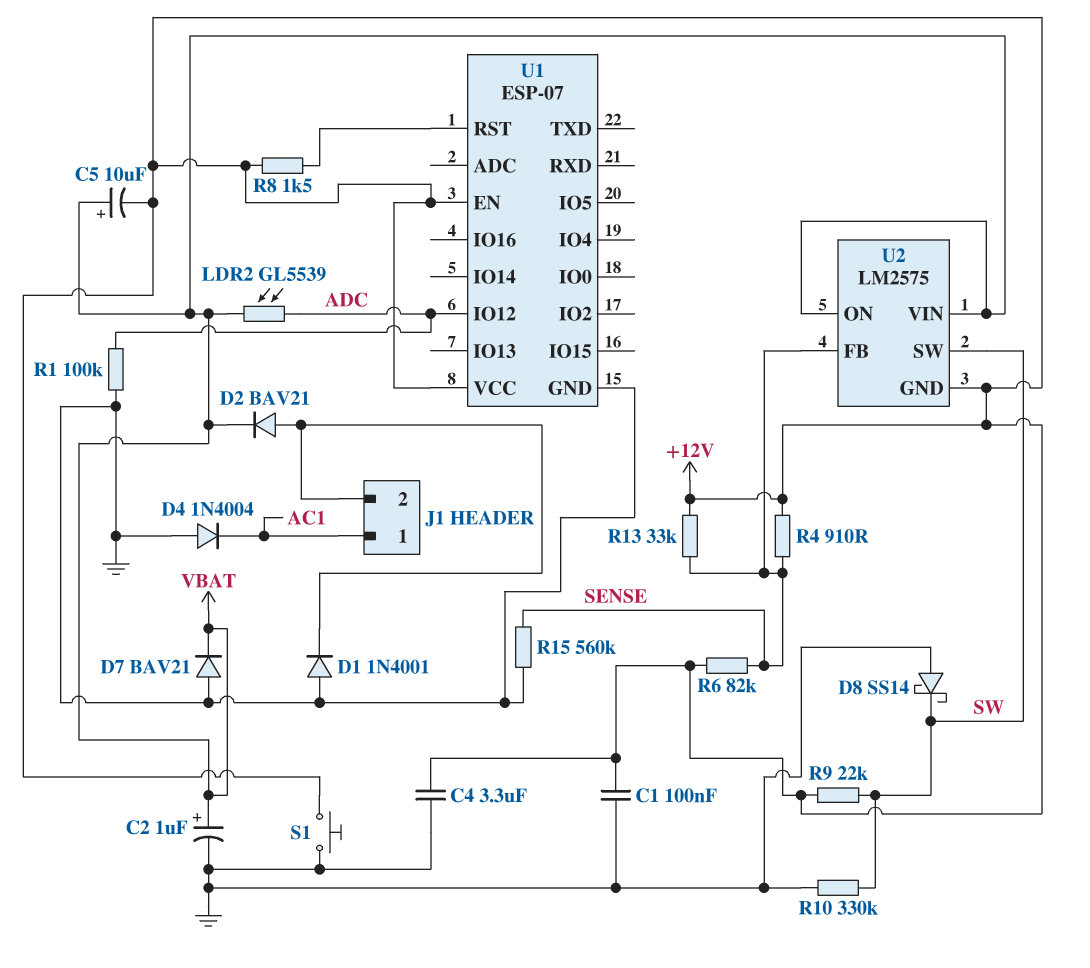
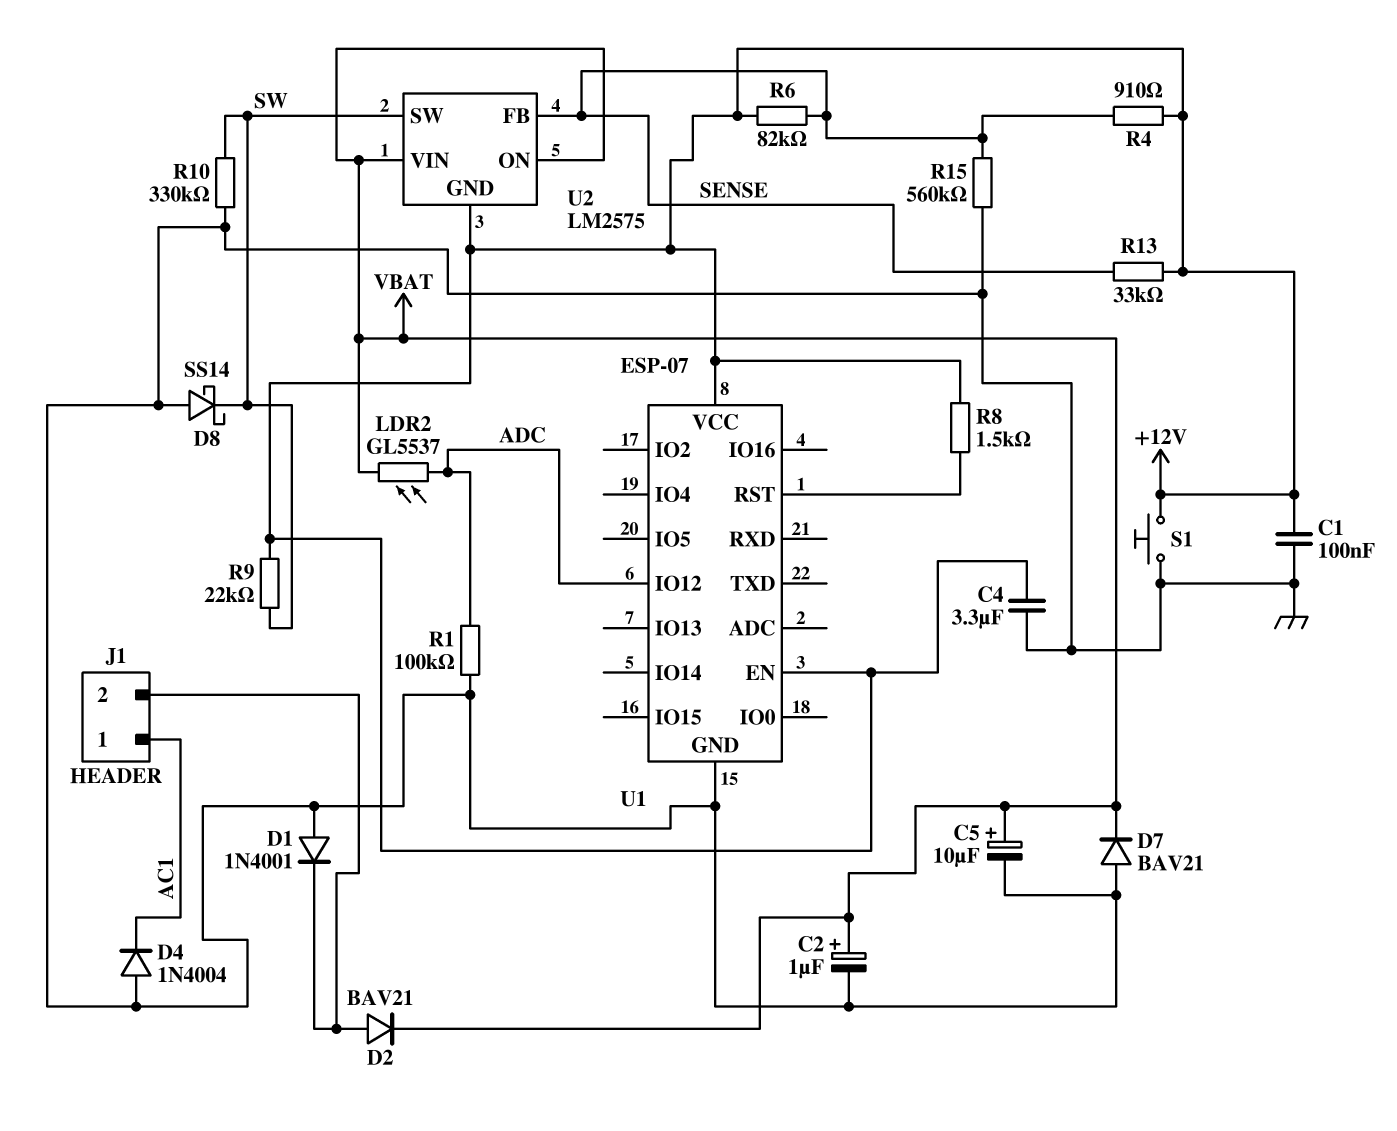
C5: 10uF (plus VBAT, minus +12V) -> 10uF (plus VBAT, minus GND)
LDR2: GL5539 (ADC, VBAT) -> GL5537 (ADC, VBAT)

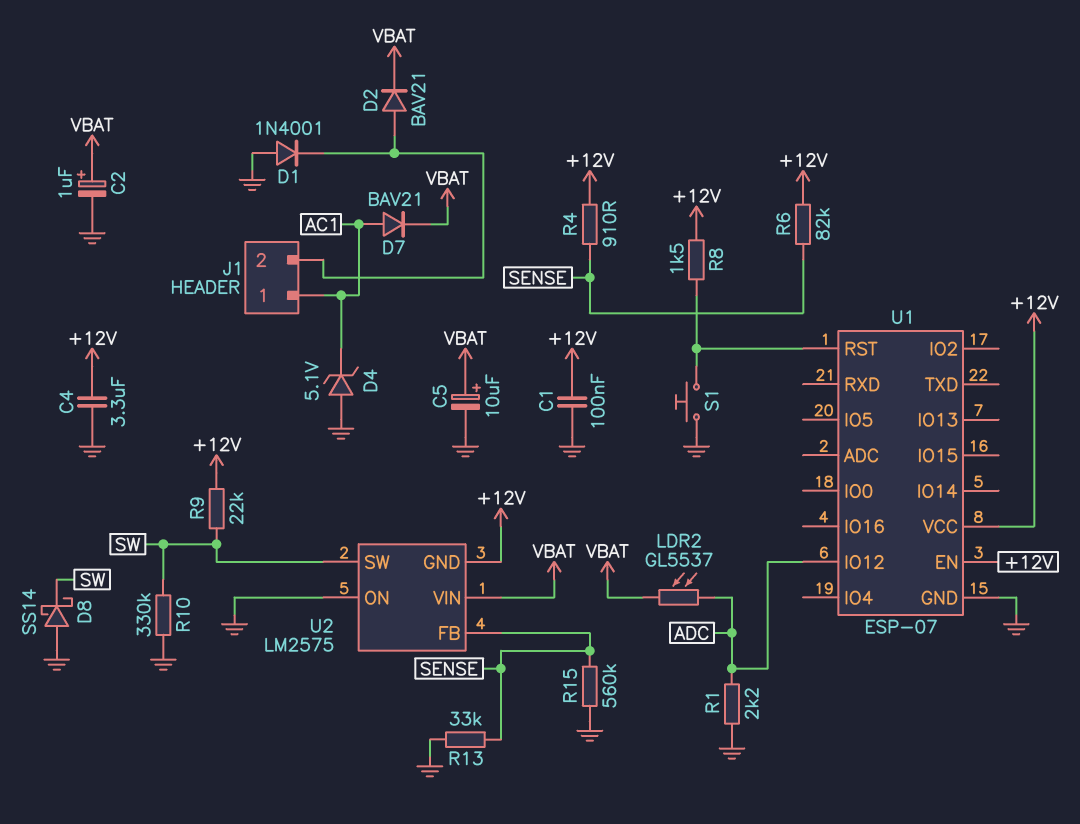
D4: diode 1N4004 (A GND, K AC1) -> zener 5.1V (A GND, K AC1)
D7: diode BAV21 (A GND, K VBAT) -> diode BAV21 (A AC1, K VBAT)
R1: 100k (ADC, GND) -> 2.2k (ADC, GND)
R13: 33k (+12V, SENSE) -> 33k (GND, SENSE)
S1: button (+12V, GND) -> button (GND, U1/RST)
U2 pin ON: VBAT -> GND

